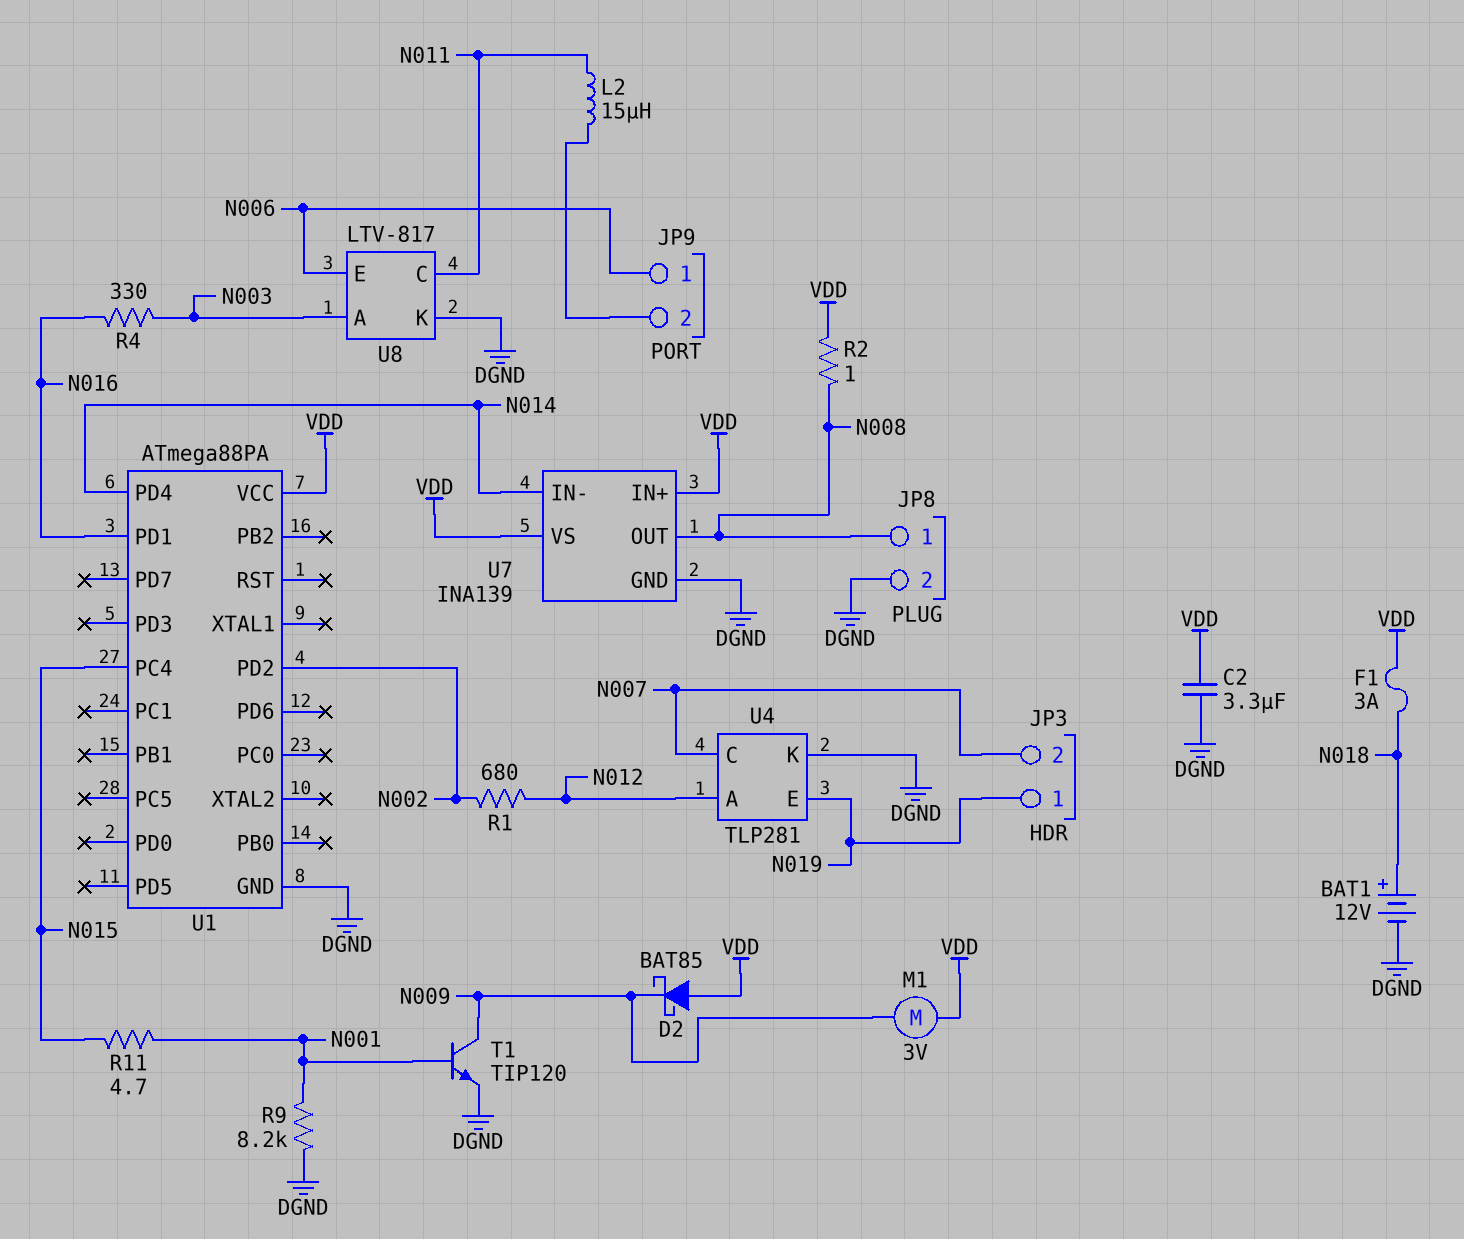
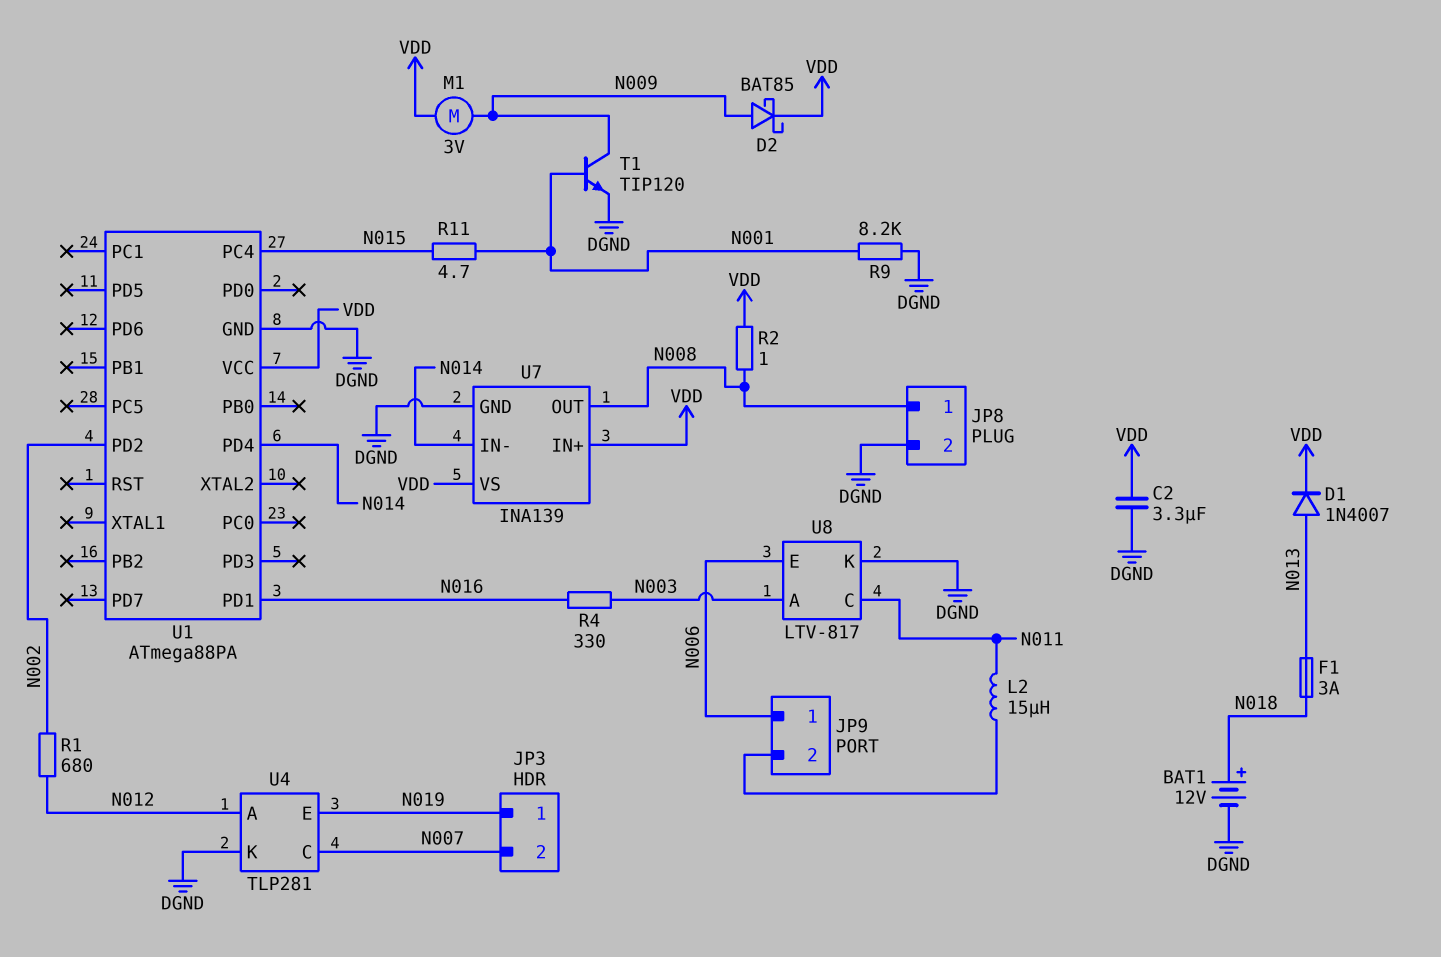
D1: none -> diode 1N4007 (A N013, K VDD)
D2: schottky BAT85 (A VDD, K N009) -> schottky BAT85 (A N009, K VDD)
F1: 3A (N018, VDD) -> 3A (N013, N018)

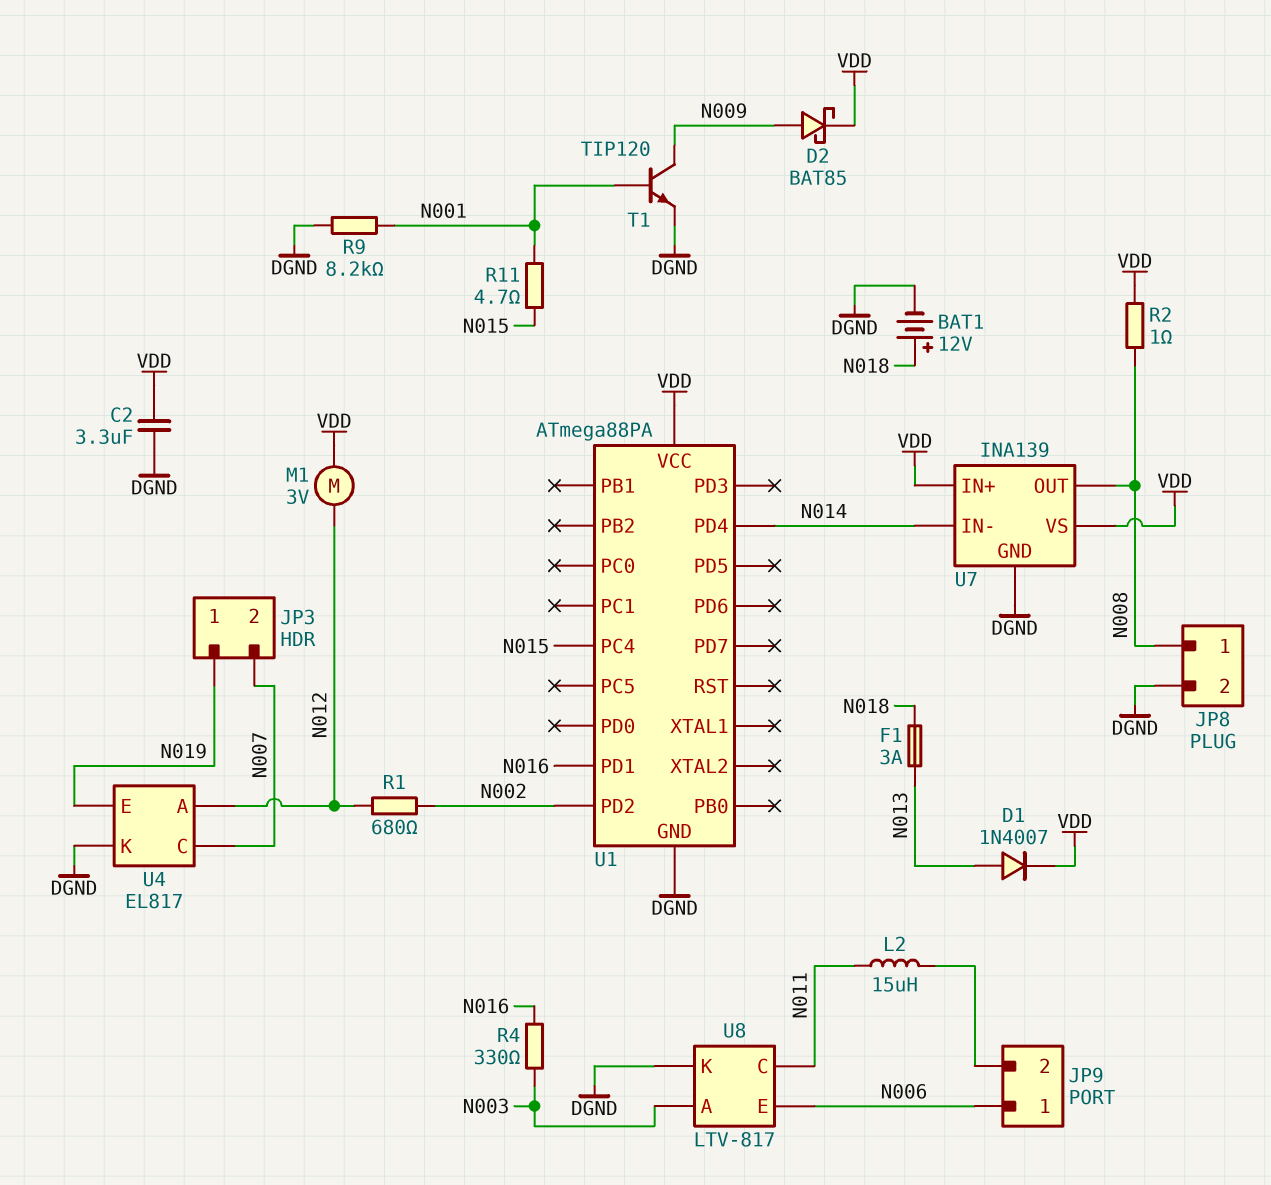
M1: motor 3V (N009, VDD) -> motor 3V (N012, VDD)
U4: TLP281 -> EL817

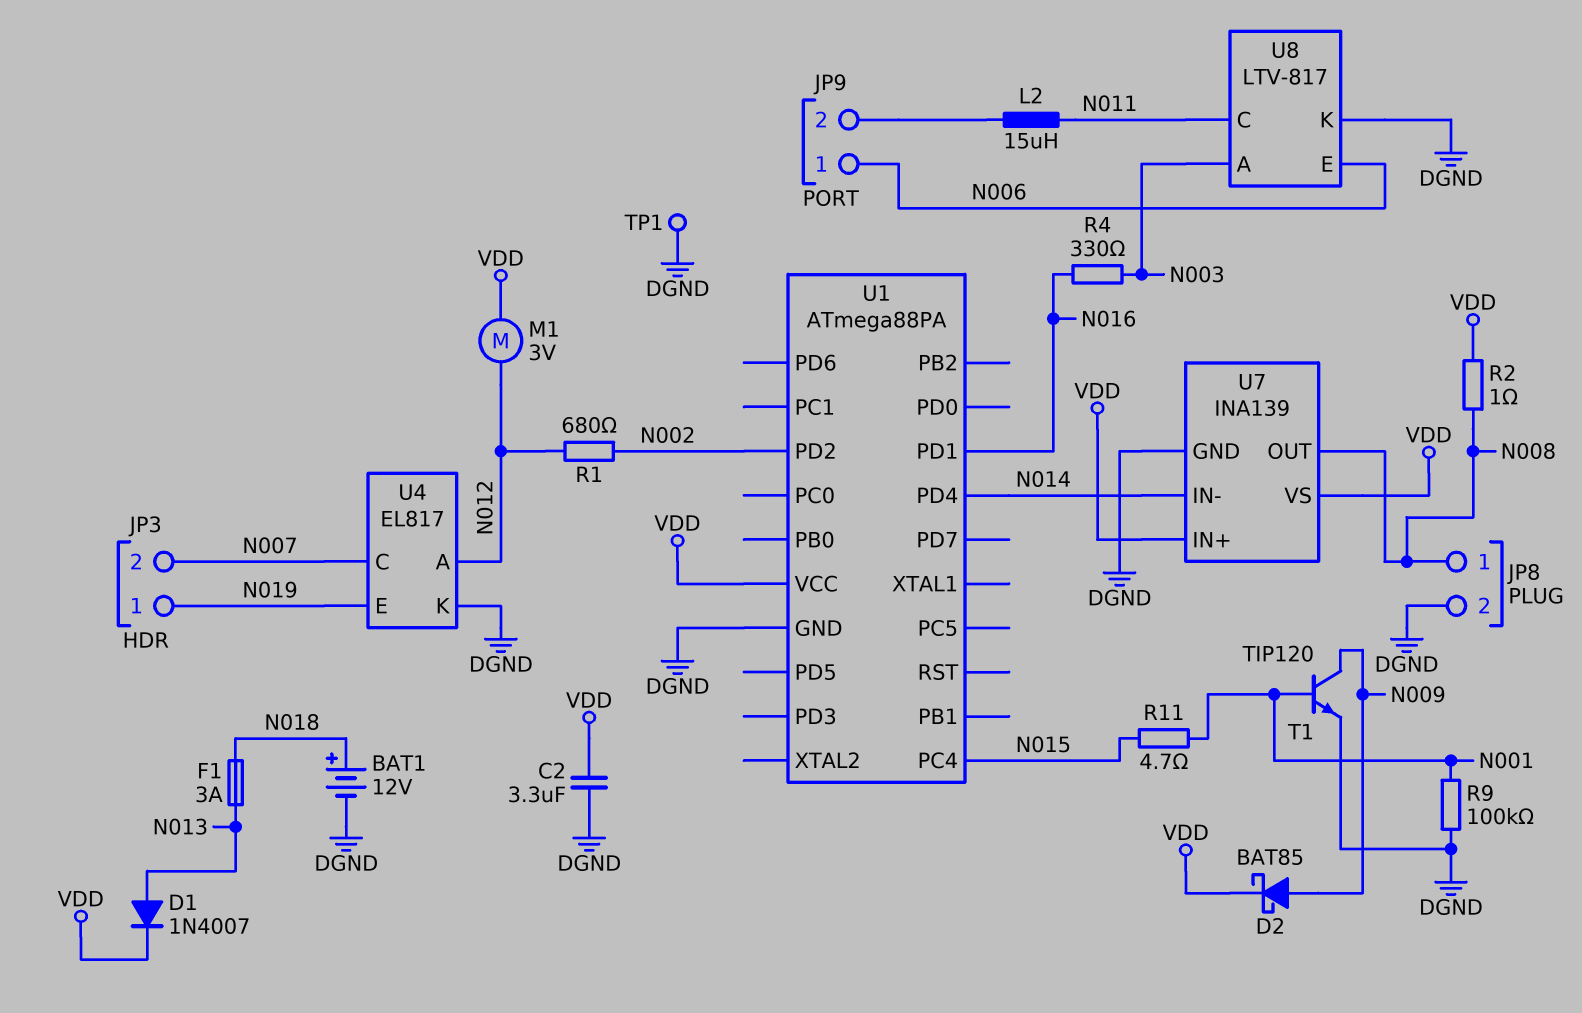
R9: 8.2k (DGND, N001) -> 100k (DGND, N001)
TP1: none -> test point (DGND)

